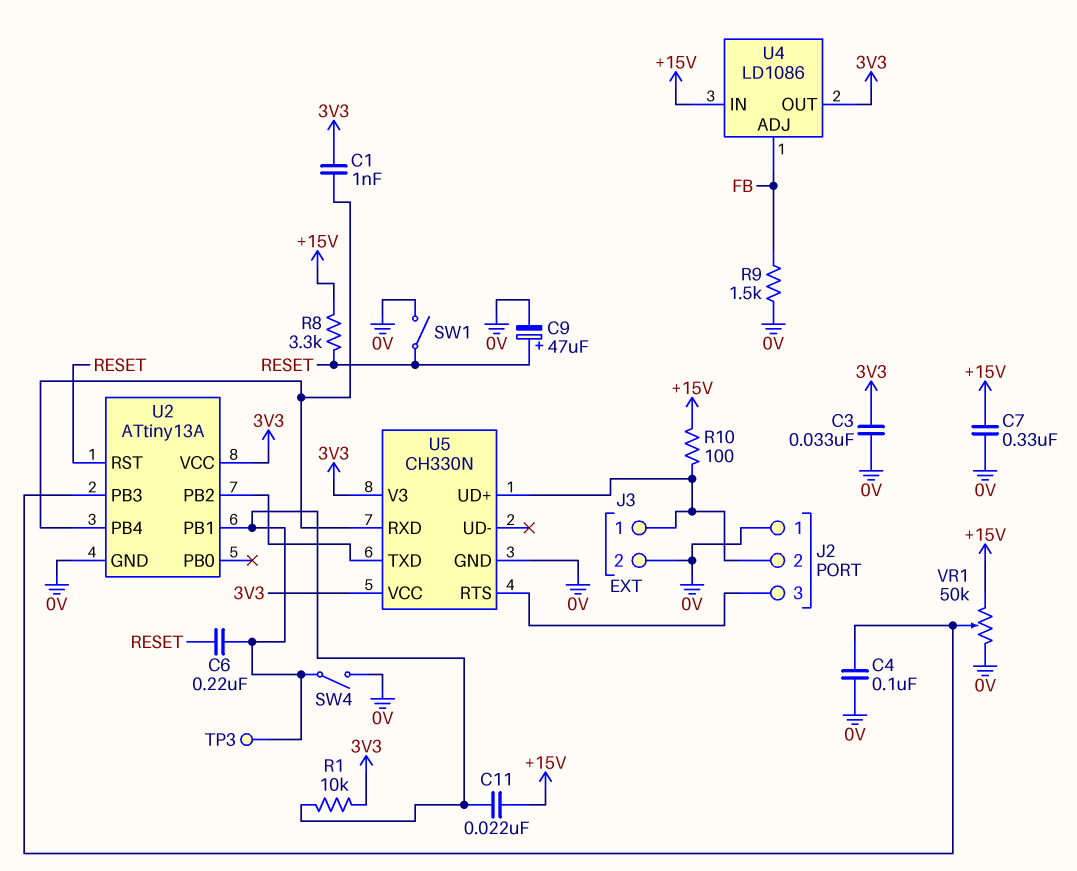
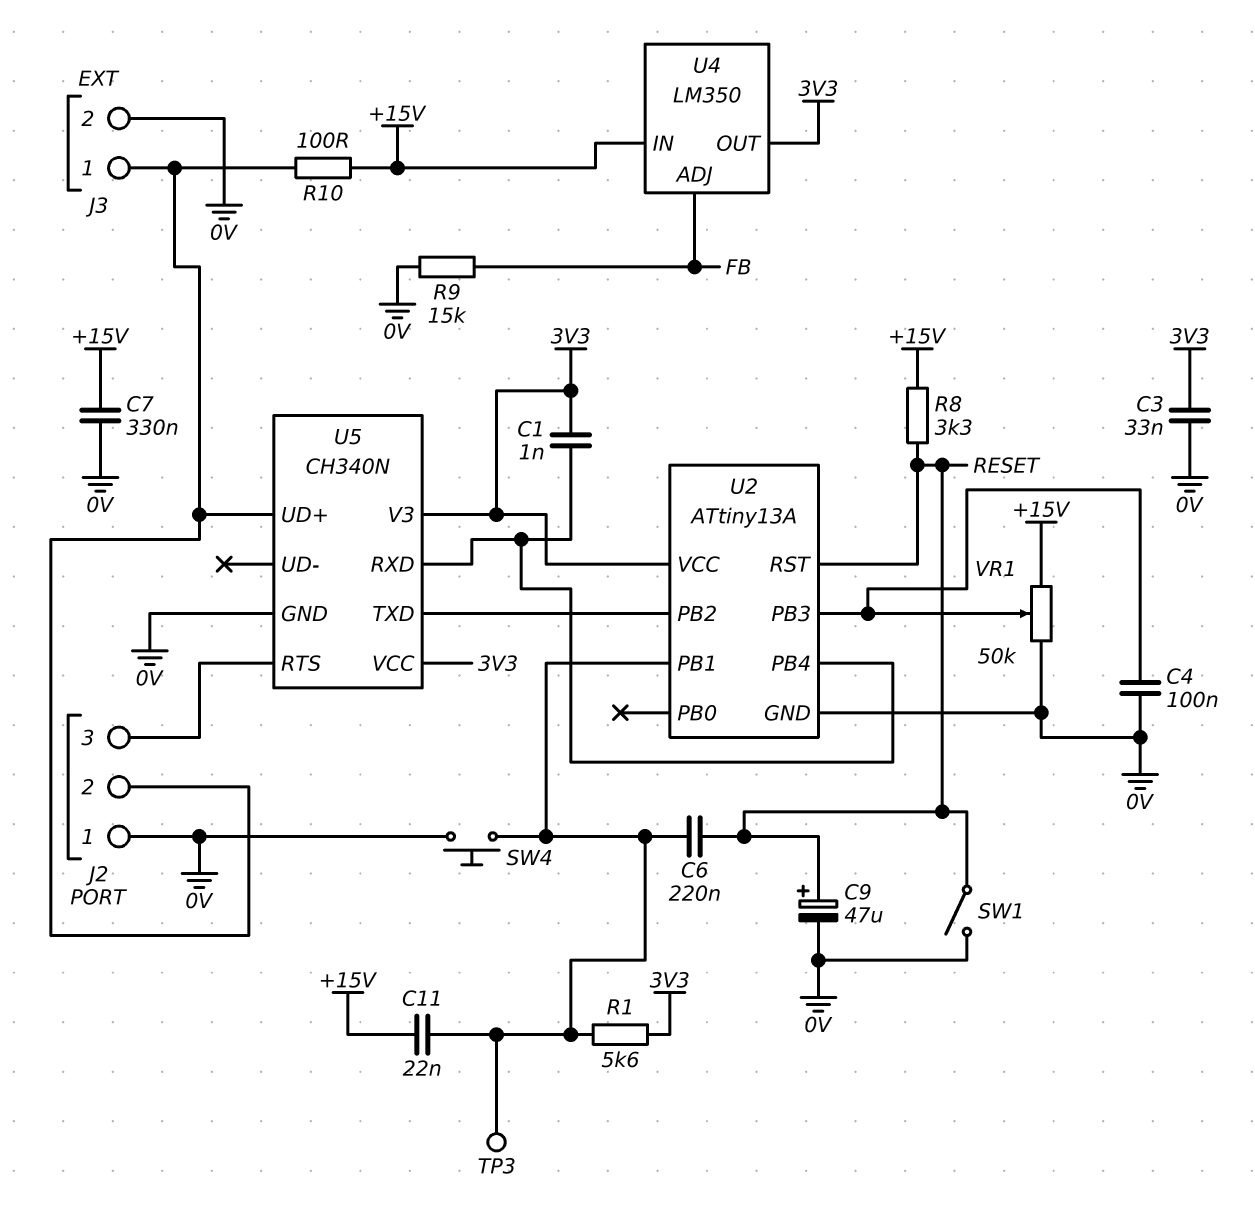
R1: 10k (3V3, U2/PB1) -> 5.6k (3V3, U2/PB1)
R9: 1.5k (0V, FB) -> 15k (0V, FB)
SW4: switch (0V, U2/PB1) -> button (0V, U2/PB1)
U4: LD1086 -> LM350
U5: CH330N -> CH340N

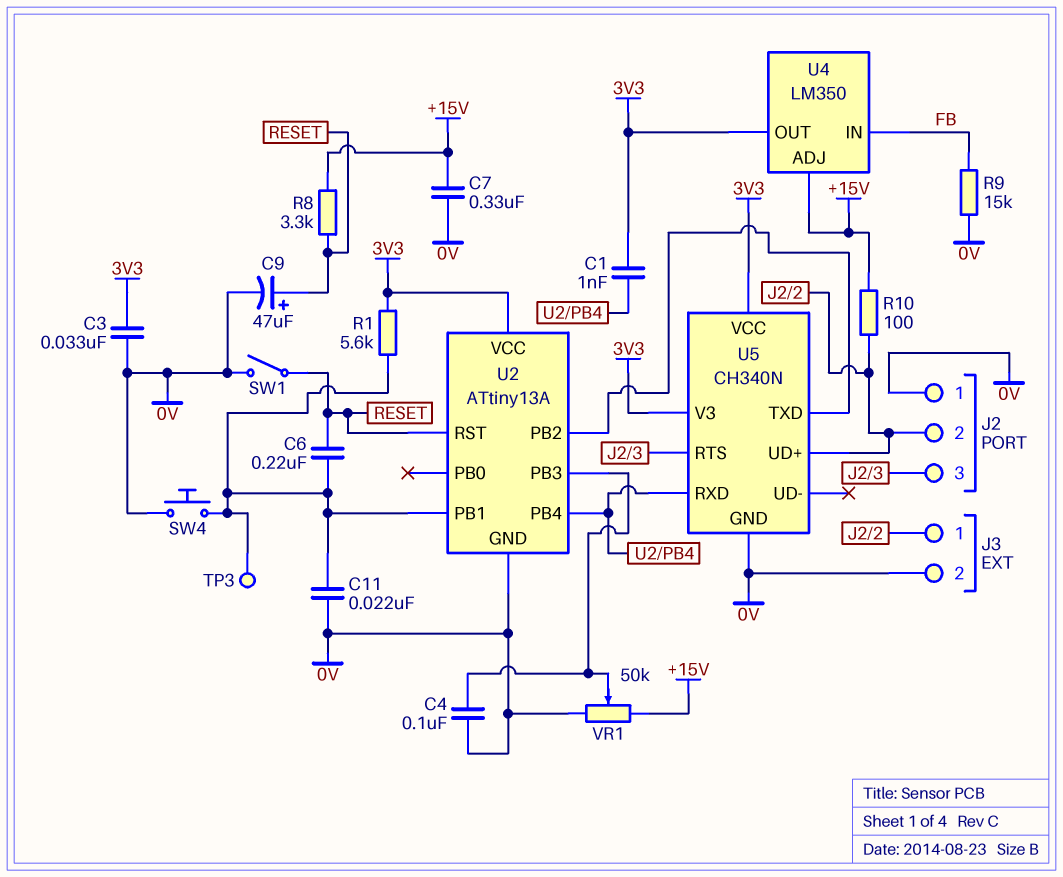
C11: 22nF (+15V, U2/PB1) -> 22nF (0V, U2/PB1)
U4 pin ADJ: FB -> +15V
U4 pin IN: +15V -> FB

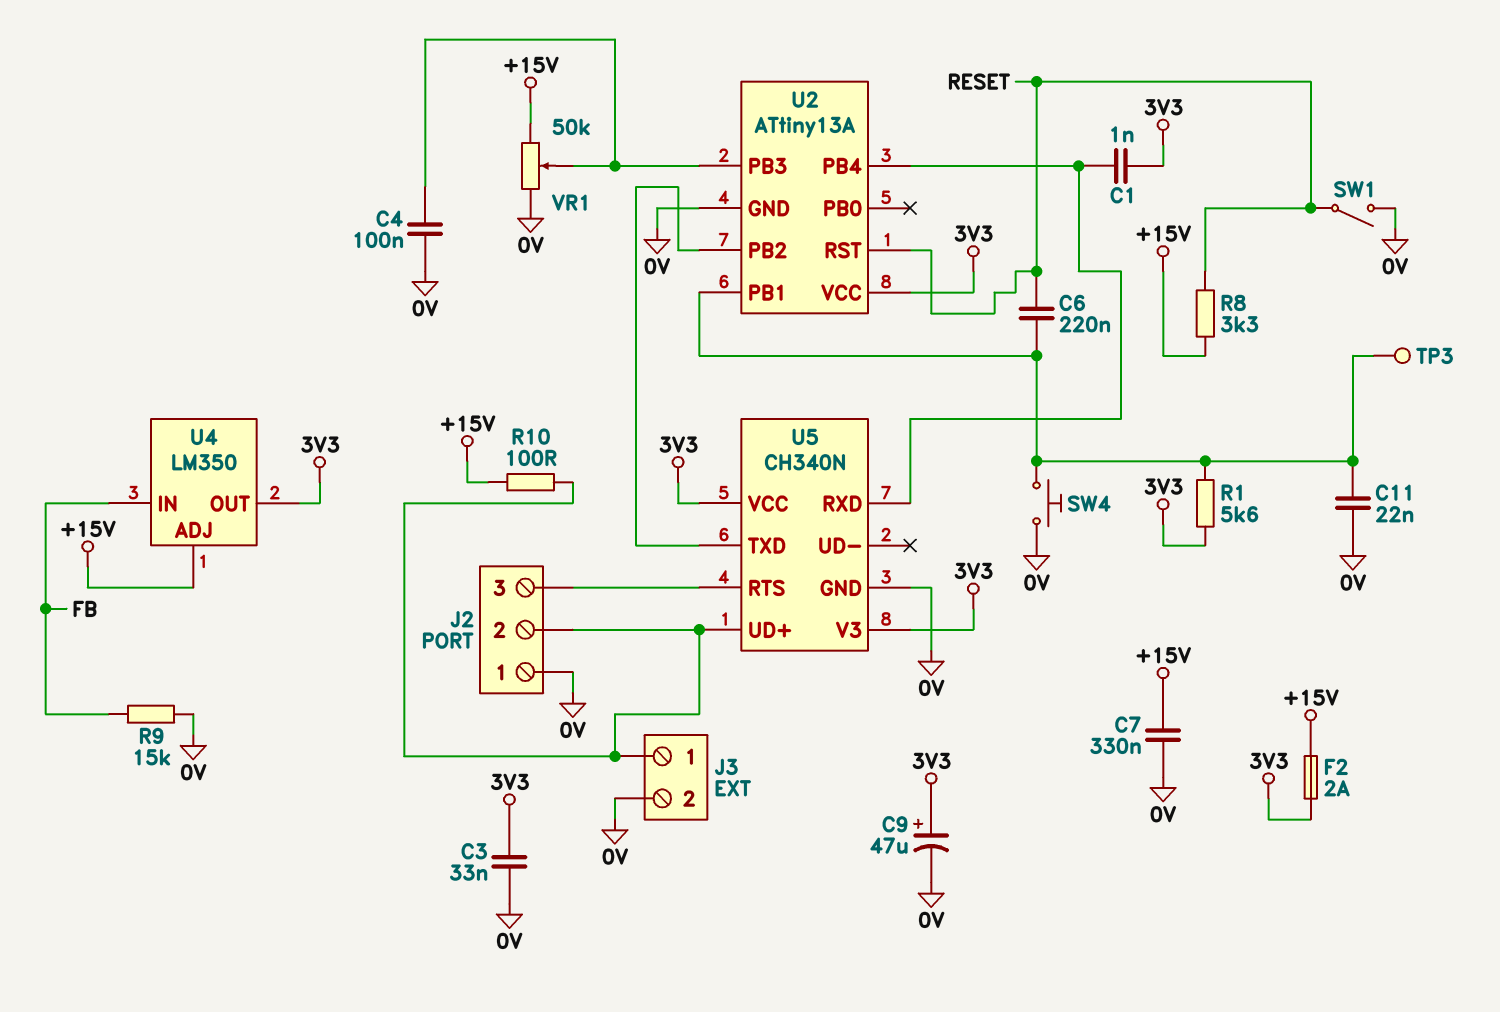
C9: 47uF (plus RESET, minus 0V) -> 47uF (plus 3V3, minus 0V)
F2: none -> 2A (+15V, 3V3)

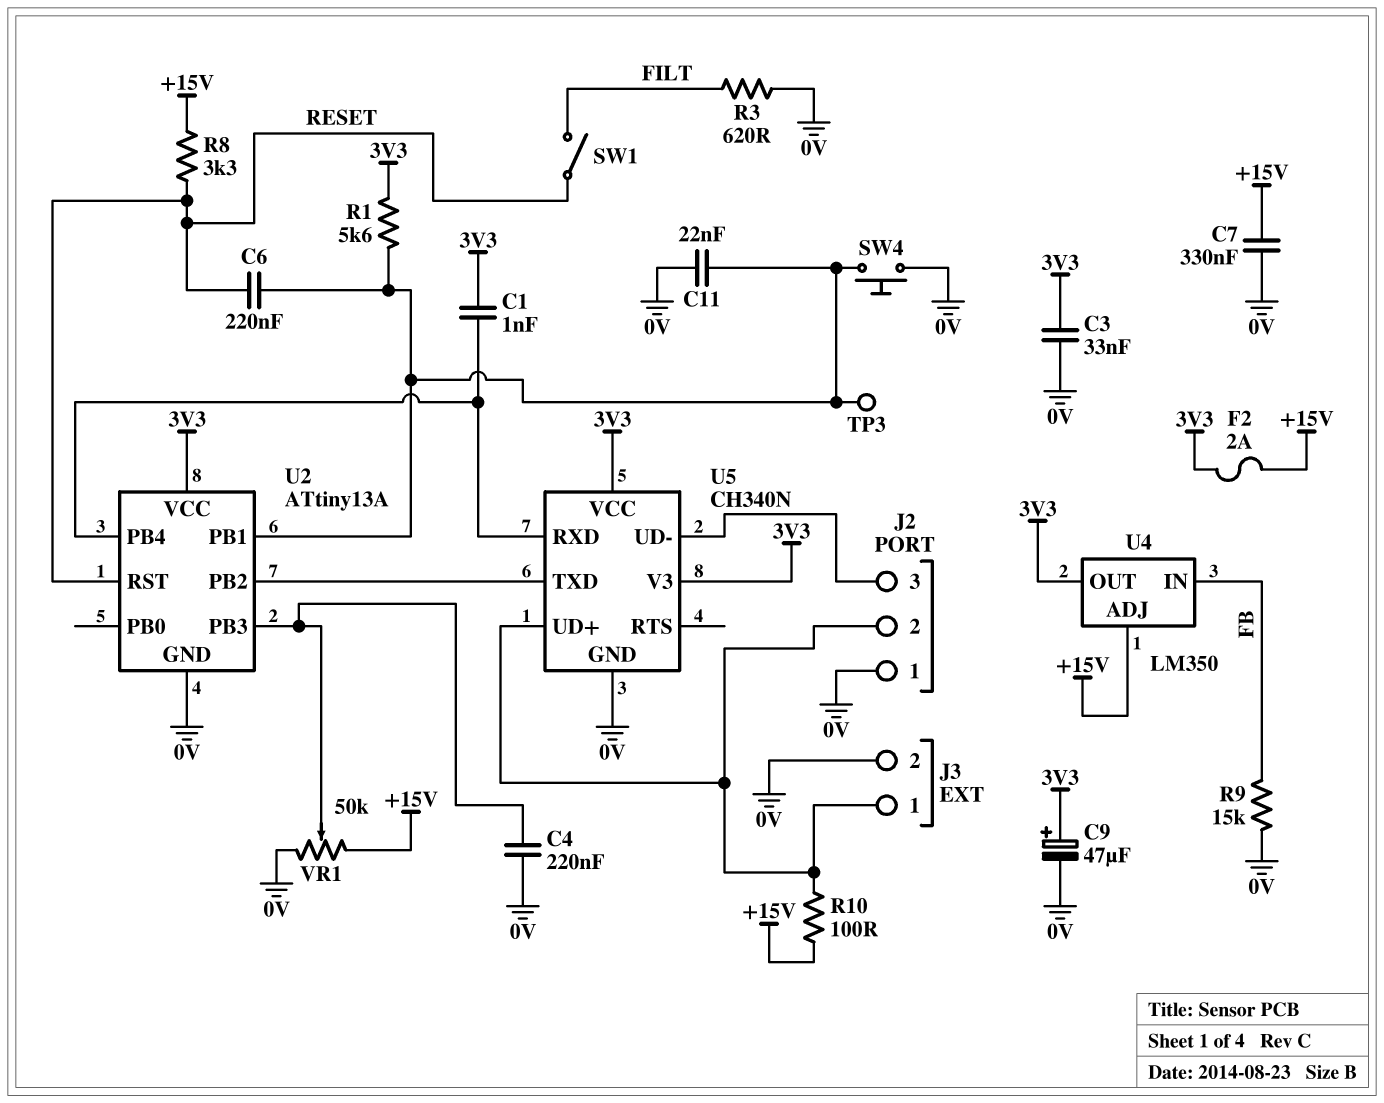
C4: 100nF (0V, U2/PB3) -> 220nF (0V, U2/PB3)
R3: none -> 620 (0V, FILT)
SW1: switch (0V, RESET) -> switch (FILT, RESET)
U5 pin RTS: J2/3 -> none
U5 pin UD-: none -> J2/3

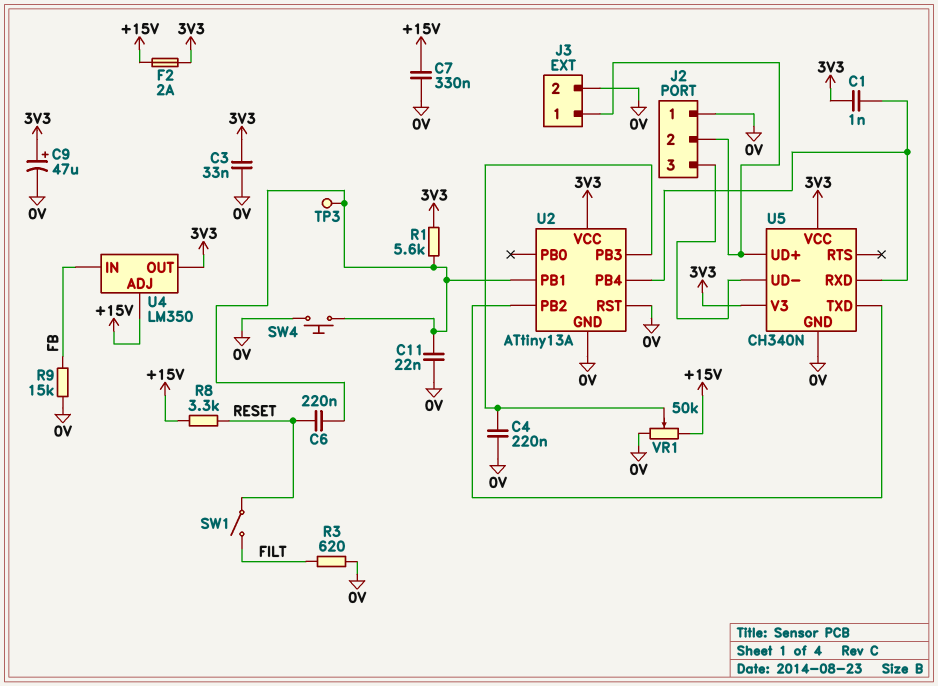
R10: 100 (+15V, J2/2) -> none
U2 pin RST: RESET -> 0V

